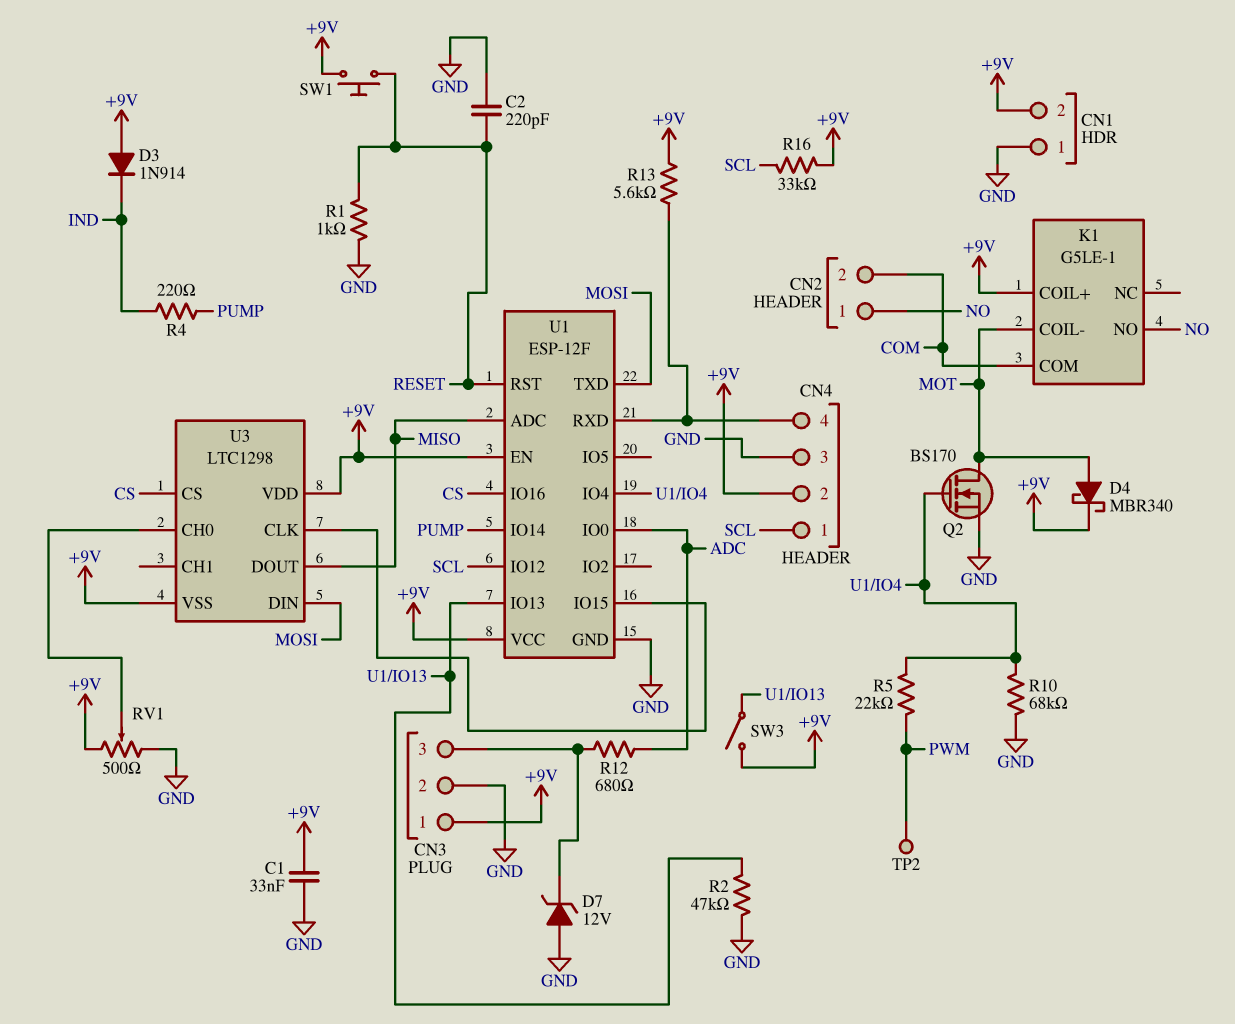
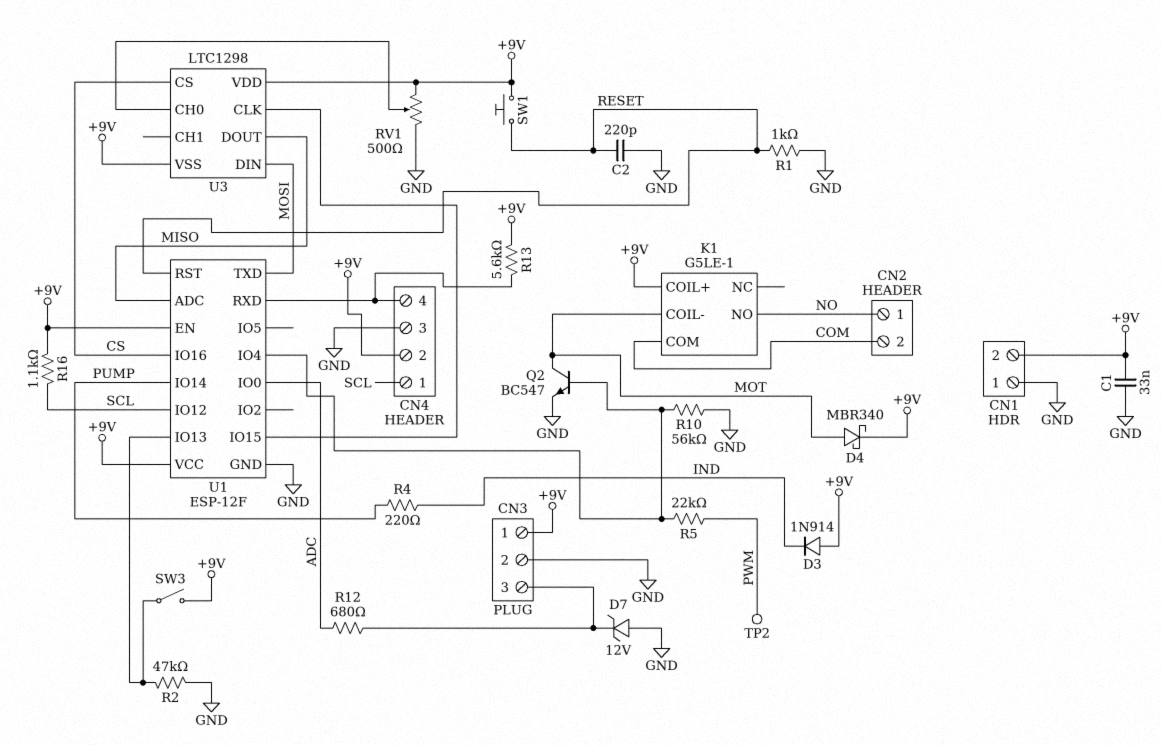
Q2: NMOS BS170 (G U1/IO4, D MOT, S GND) -> NPN BC547 (B U1/IO4, C MOT, E GND)
R10: 68k (GND, U1/IO4) -> 56k (GND, U1/IO4)
R16: 33k (+9V, SCL) -> 1.1k (+9V, SCL)

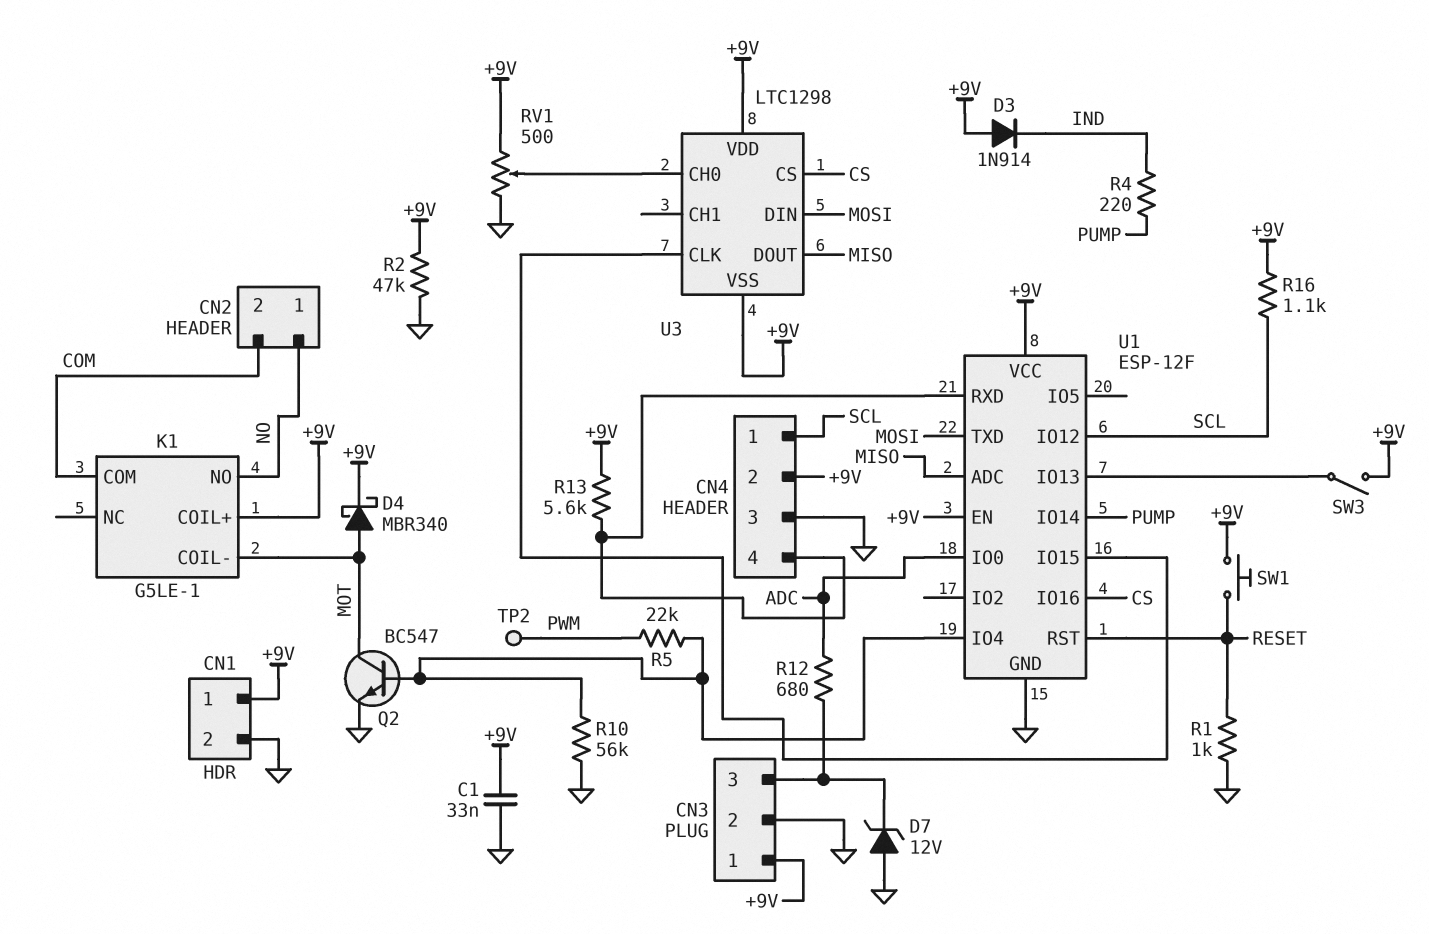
C2: 220pF (GND, RESET) -> none
CN1 pin 1: GND -> +9V
CN1 pin 2: +9V -> GND
R2: 47k (GND, U1/IO13) -> 47k (+9V, GND)

